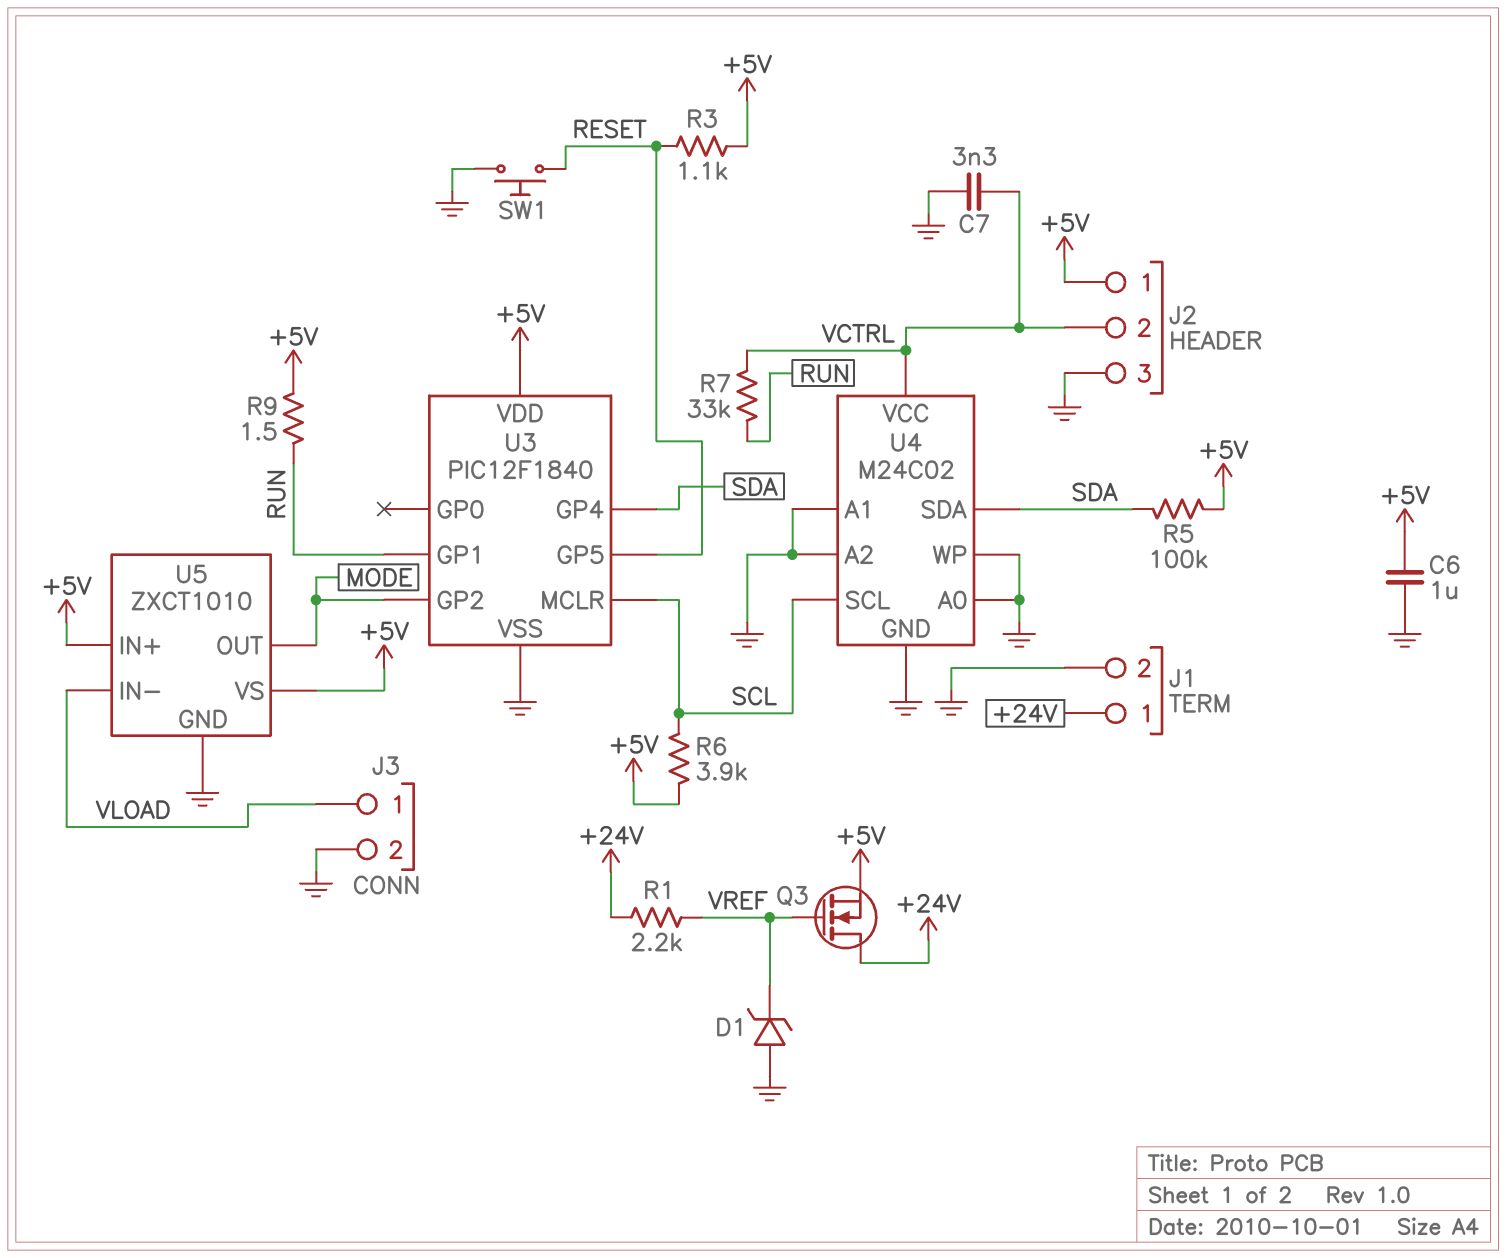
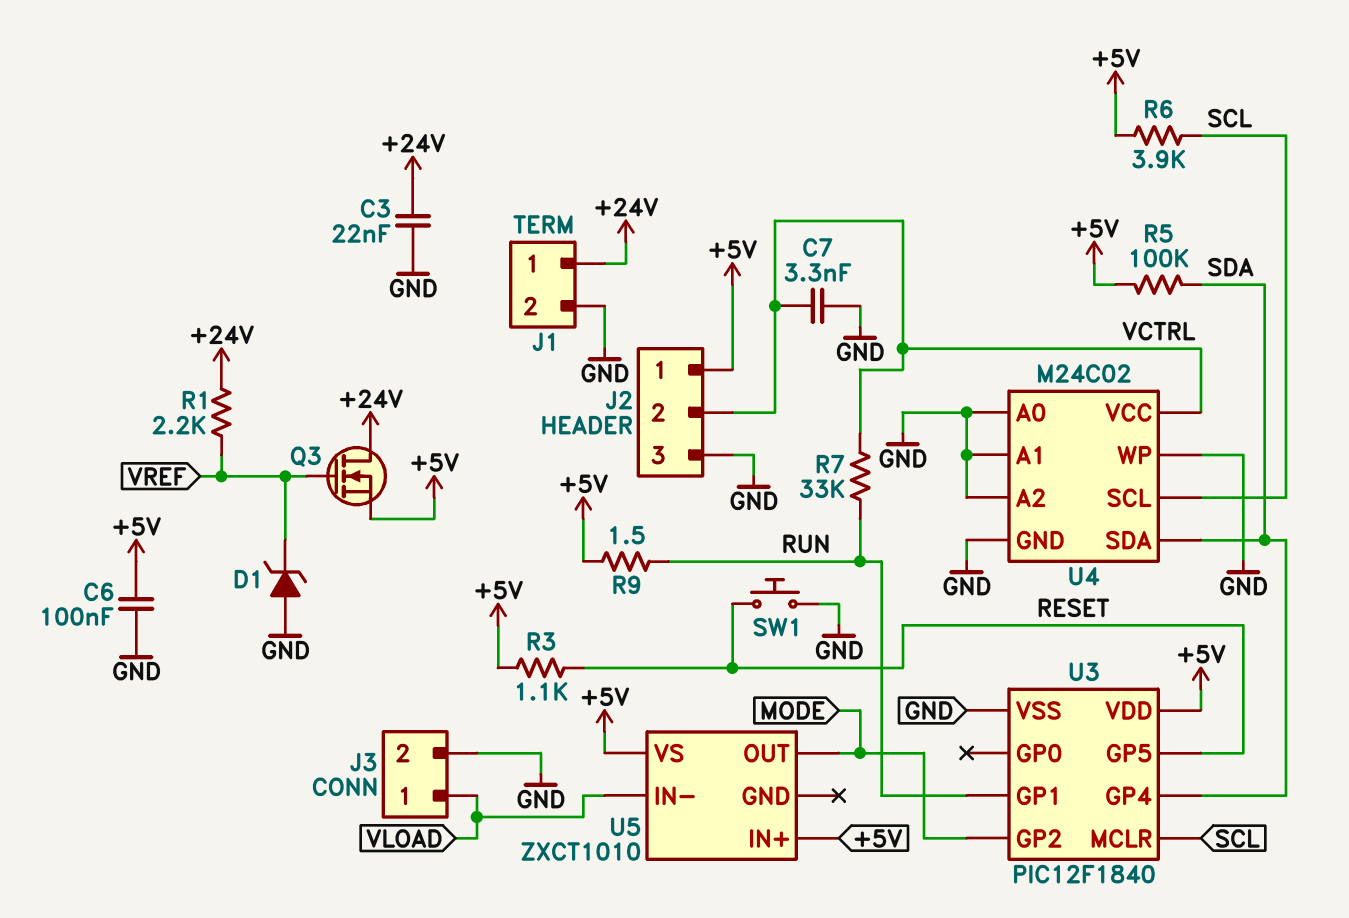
C3: none -> 22nF (+24V, GND)
C6: 1uF (+5V, GND) -> 100nF (+5V, GND)
U5 pin GND: GND -> none

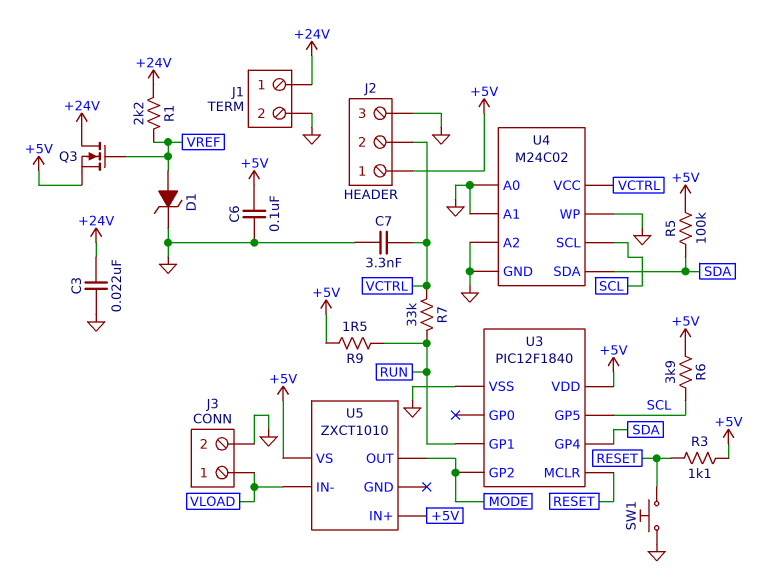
D1: zener (A GND, K VREF) -> zener (A VREF, K GND)
U3 pin GP5: RESET -> SCL
U3 pin MCLR: SCL -> RESET

